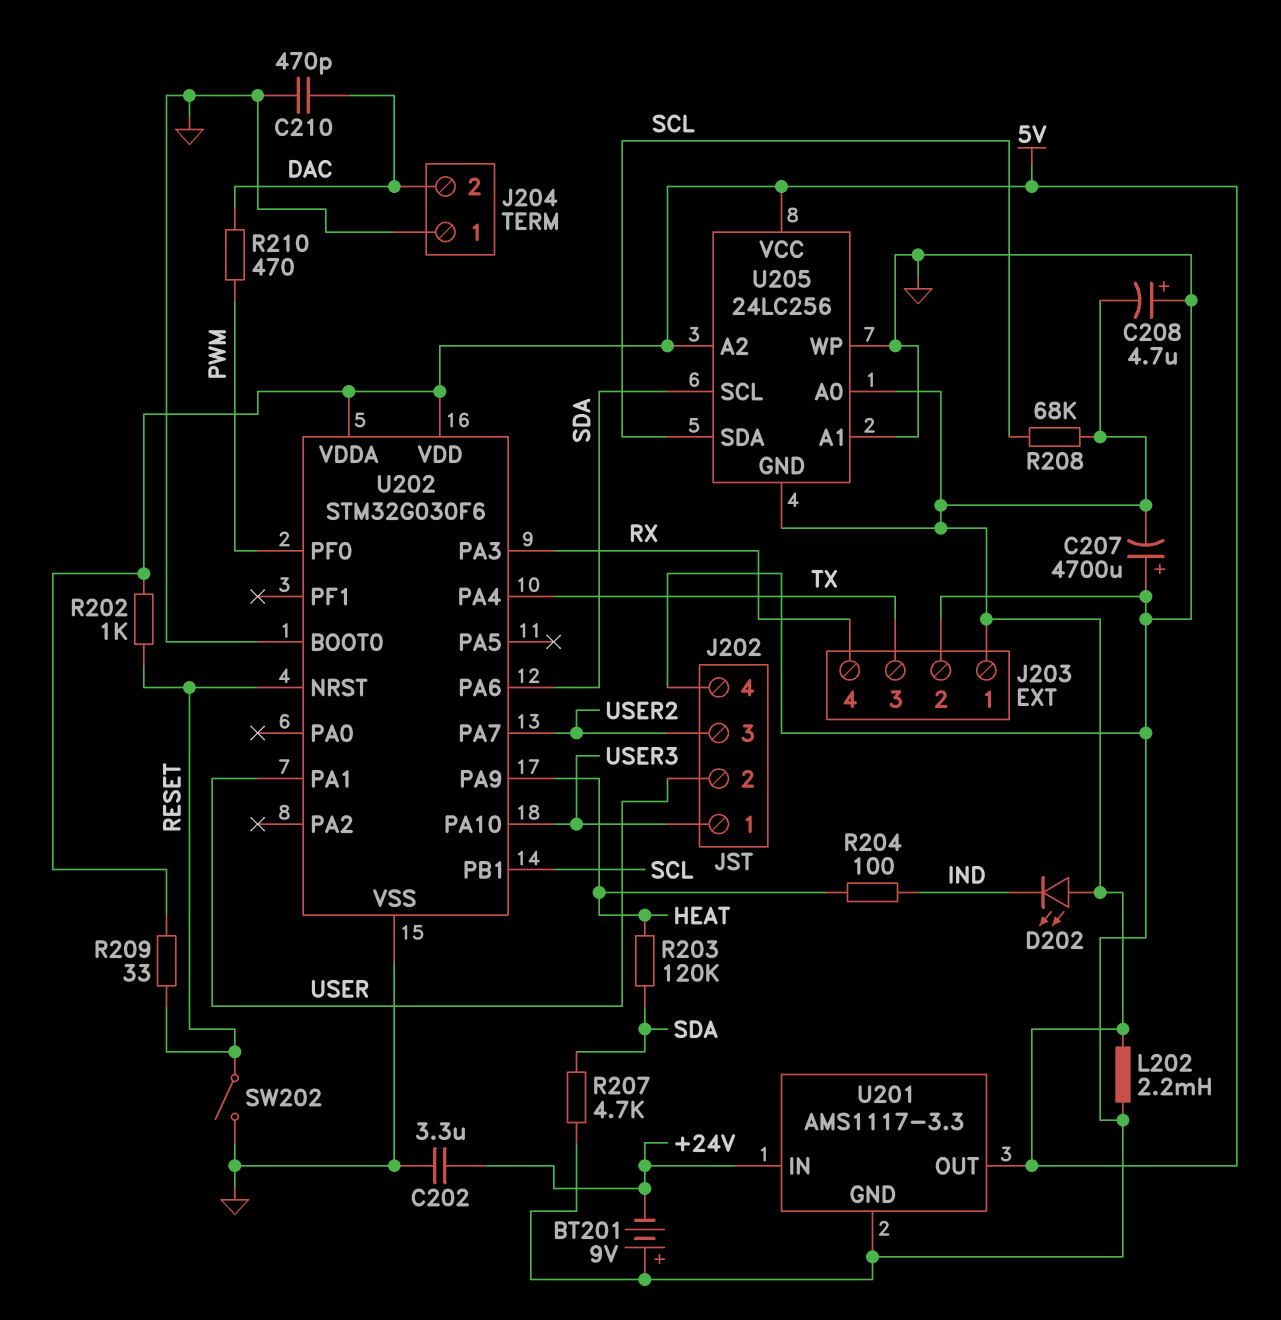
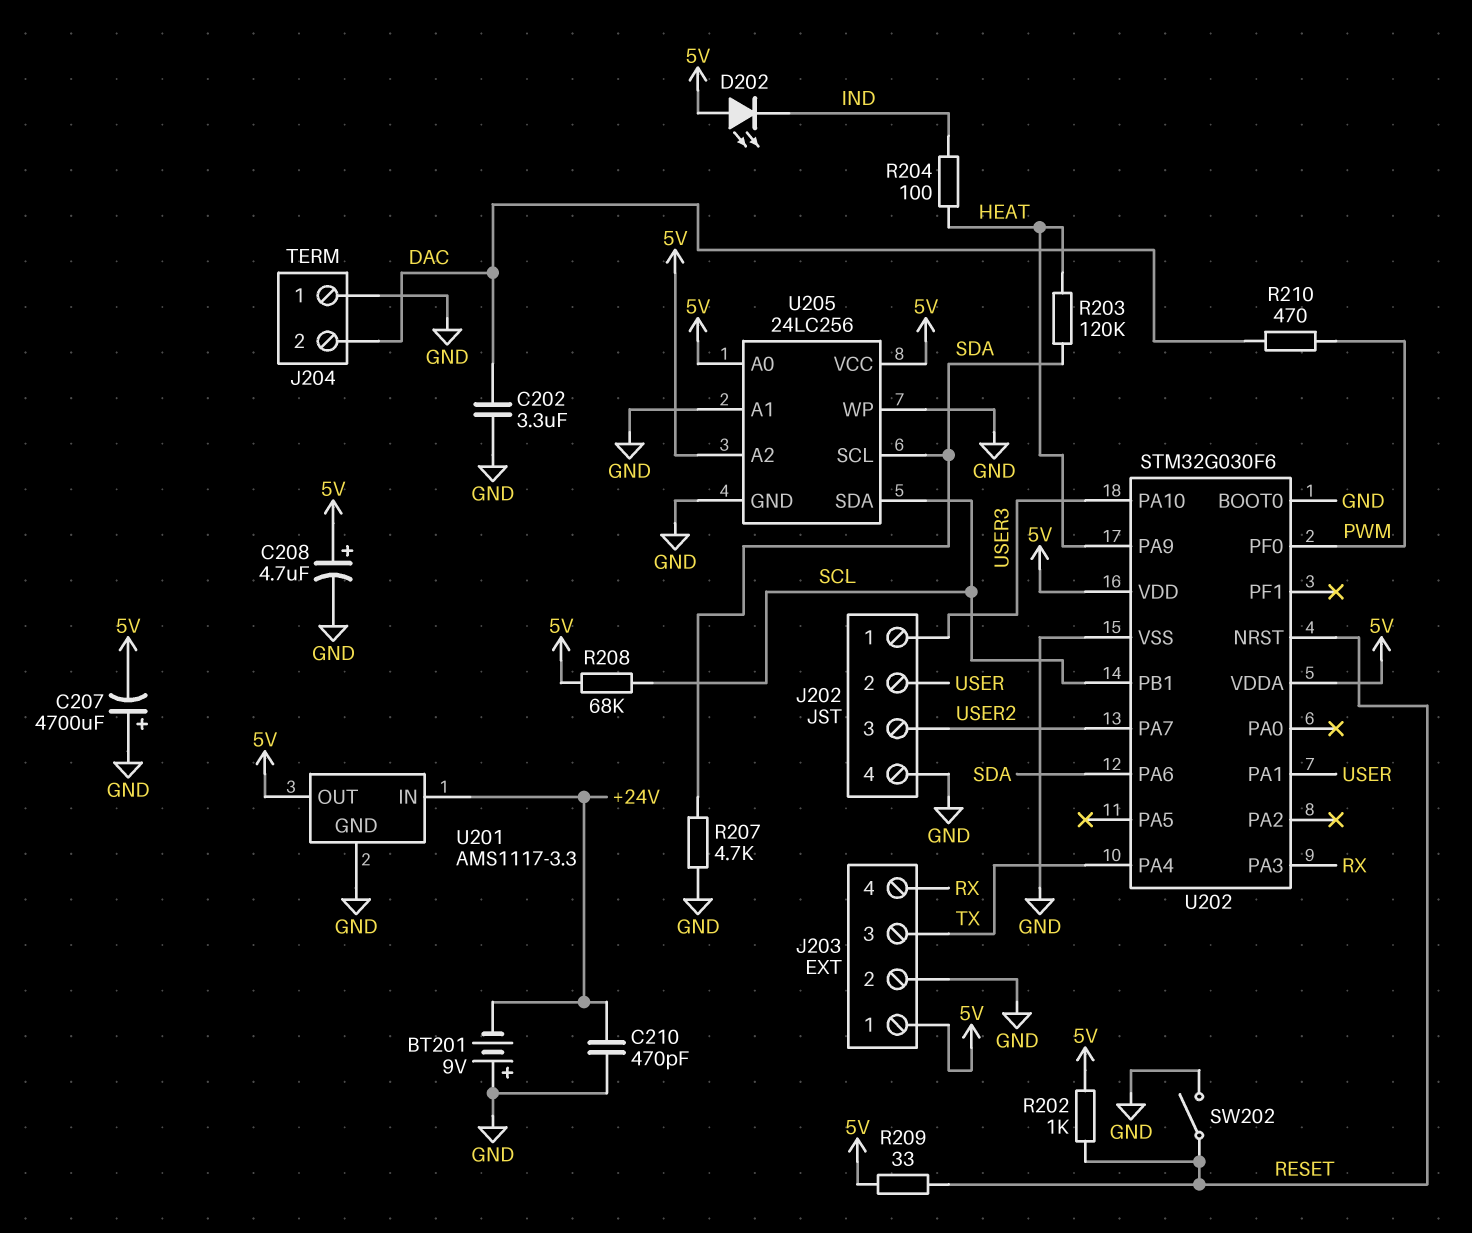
C202: 3.3uF (+24V, GND) -> 3.3uF (DAC, GND)
C208: 4.7uF (plus GND, minus 5V) -> 4.7uF (plus 5V, minus GND)
C210: 470pF (DAC, GND) -> 470pF (+24V, GND)
L202: 2.2mH (5V, GND) -> none
U205 pin GND: 5V -> GND

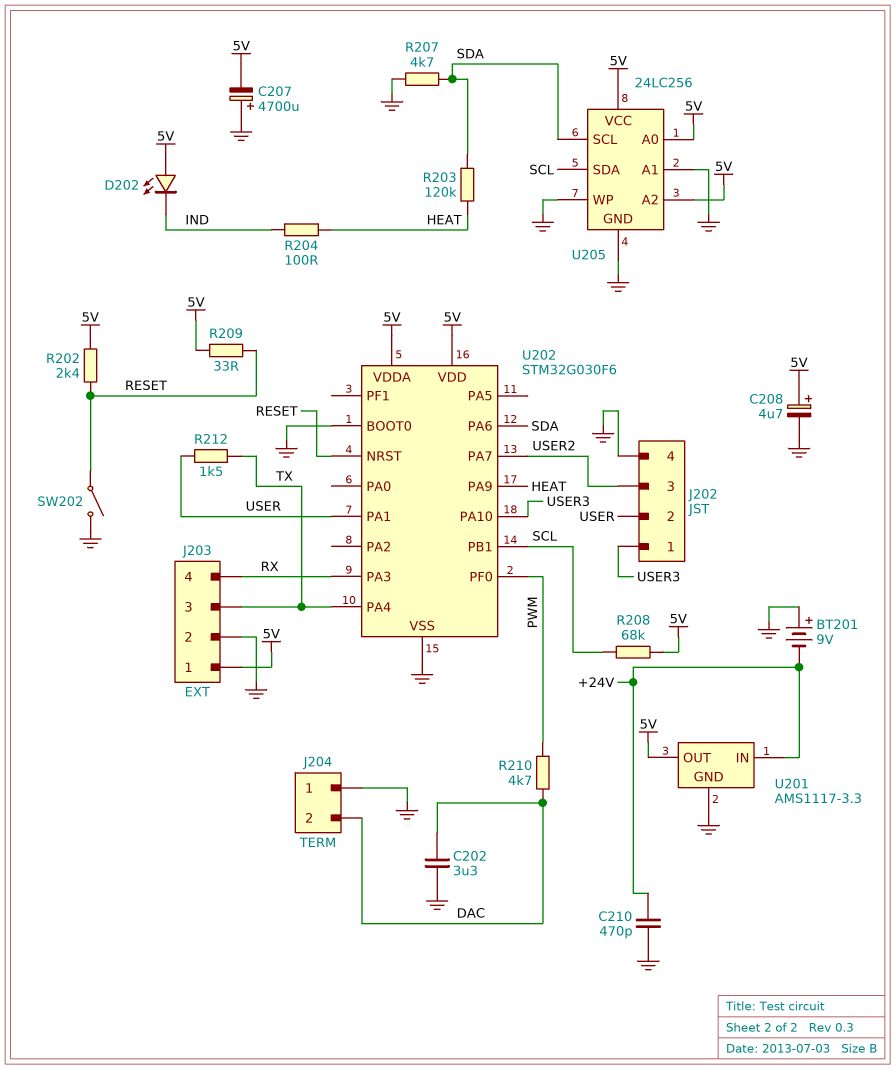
R202: 1k (5V, RESET) -> 2.4k (5V, RESET)
R210: 470 (DAC, PWM) -> 4.7k (DAC, PWM)
R212: none -> 1.5k (TX, USER)

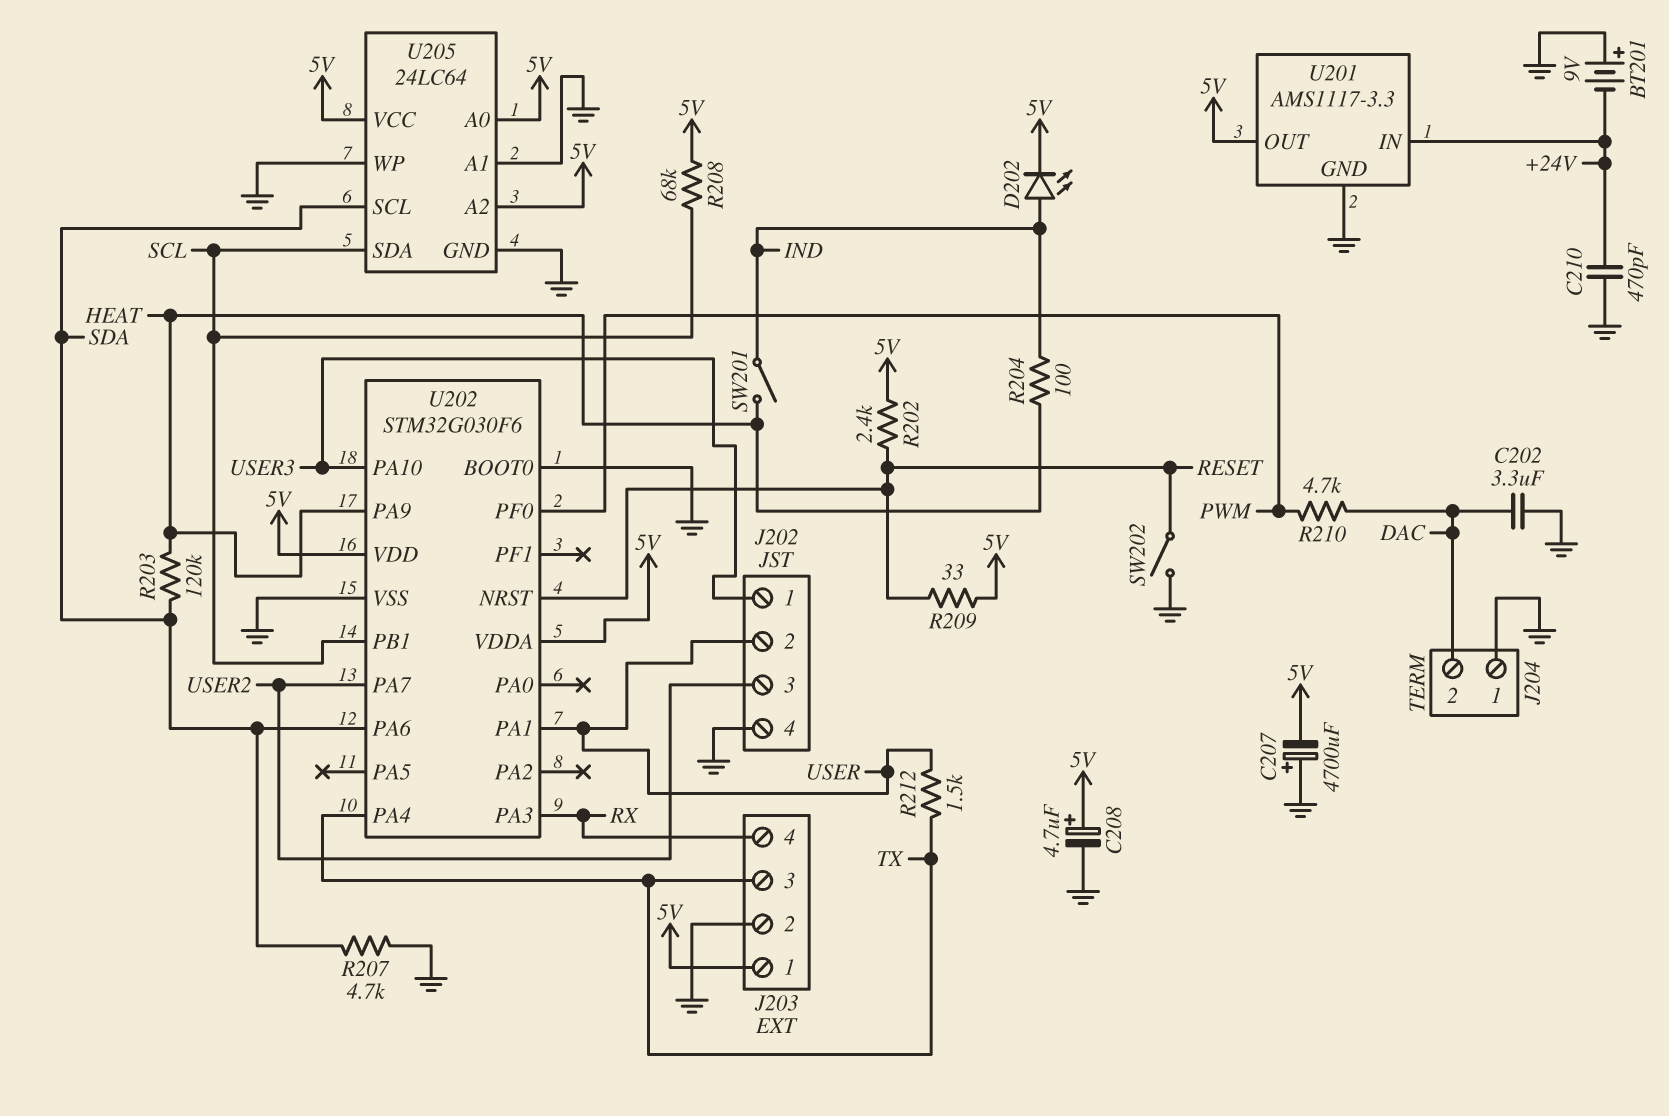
D202: LED (A 5V, K IND) -> LED (A IND, K 5V)
SW201: none -> switch (HEAT, IND)
U205: 24LC256 -> 24LC64

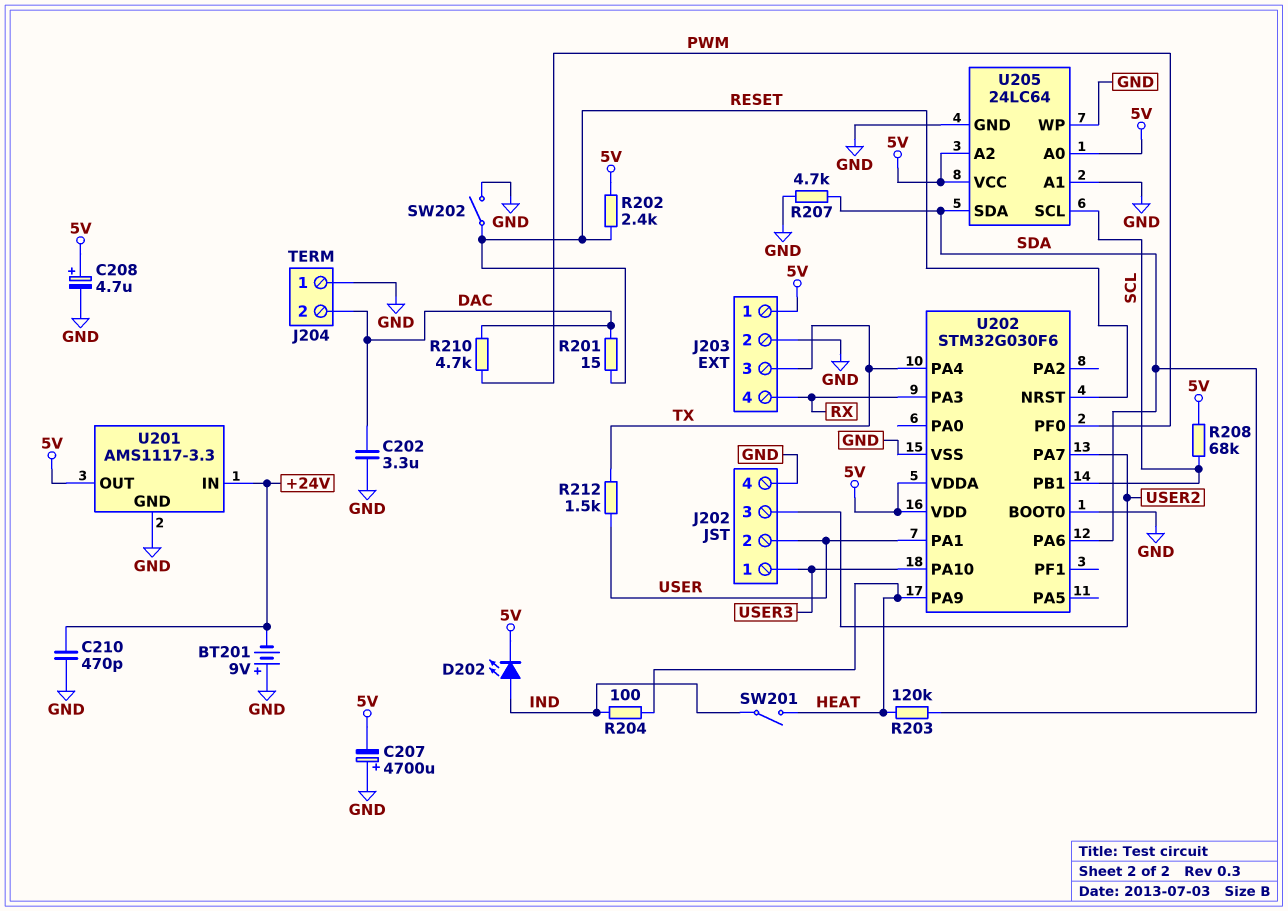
R201: none -> 15 (DAC, RESET)
R209: 33 (5V, RESET) -> none
U205 pin SCL: SDA -> SCL
U205 pin SDA: SCL -> SDA

